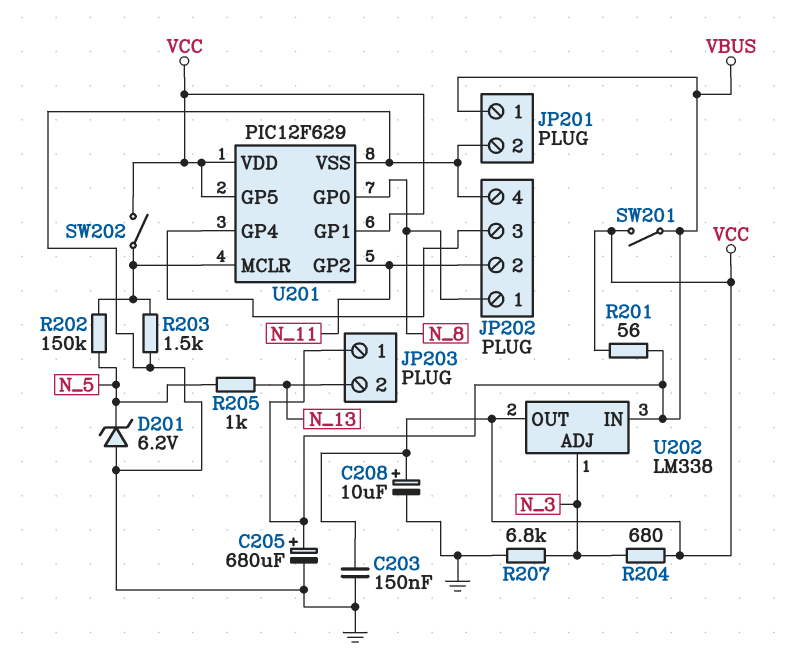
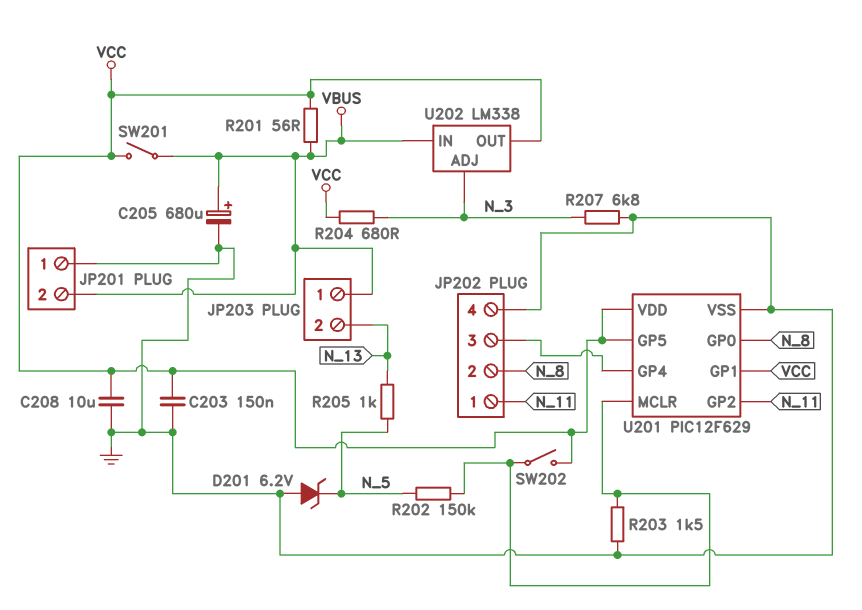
C208: 10uF (plus VCC, minus GND) -> 10uF (GND, VCC)
JP201 pin 1: VBUS -> GND
JP201 pin 2: GND -> VBUS
JP202 pin 1: N_8 -> N_11
JP202 pin 2: N_11 -> N_8

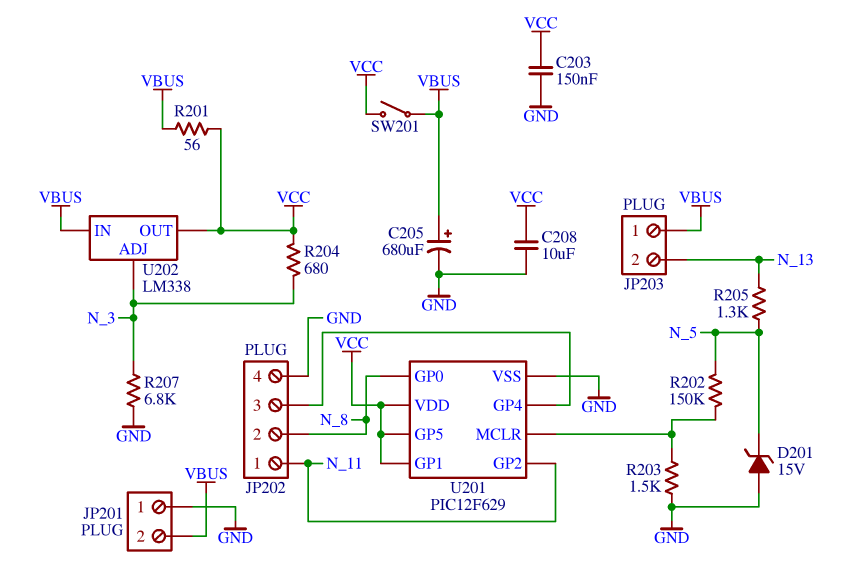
D201: zener 6.2V (A GND, K N_5) -> zener 15V (A GND, K N_5)
R205: 1k (N_5, N_13) -> 1.3k (N_5, N_13)
SW202: switch (U201/MCLR, VCC) -> none

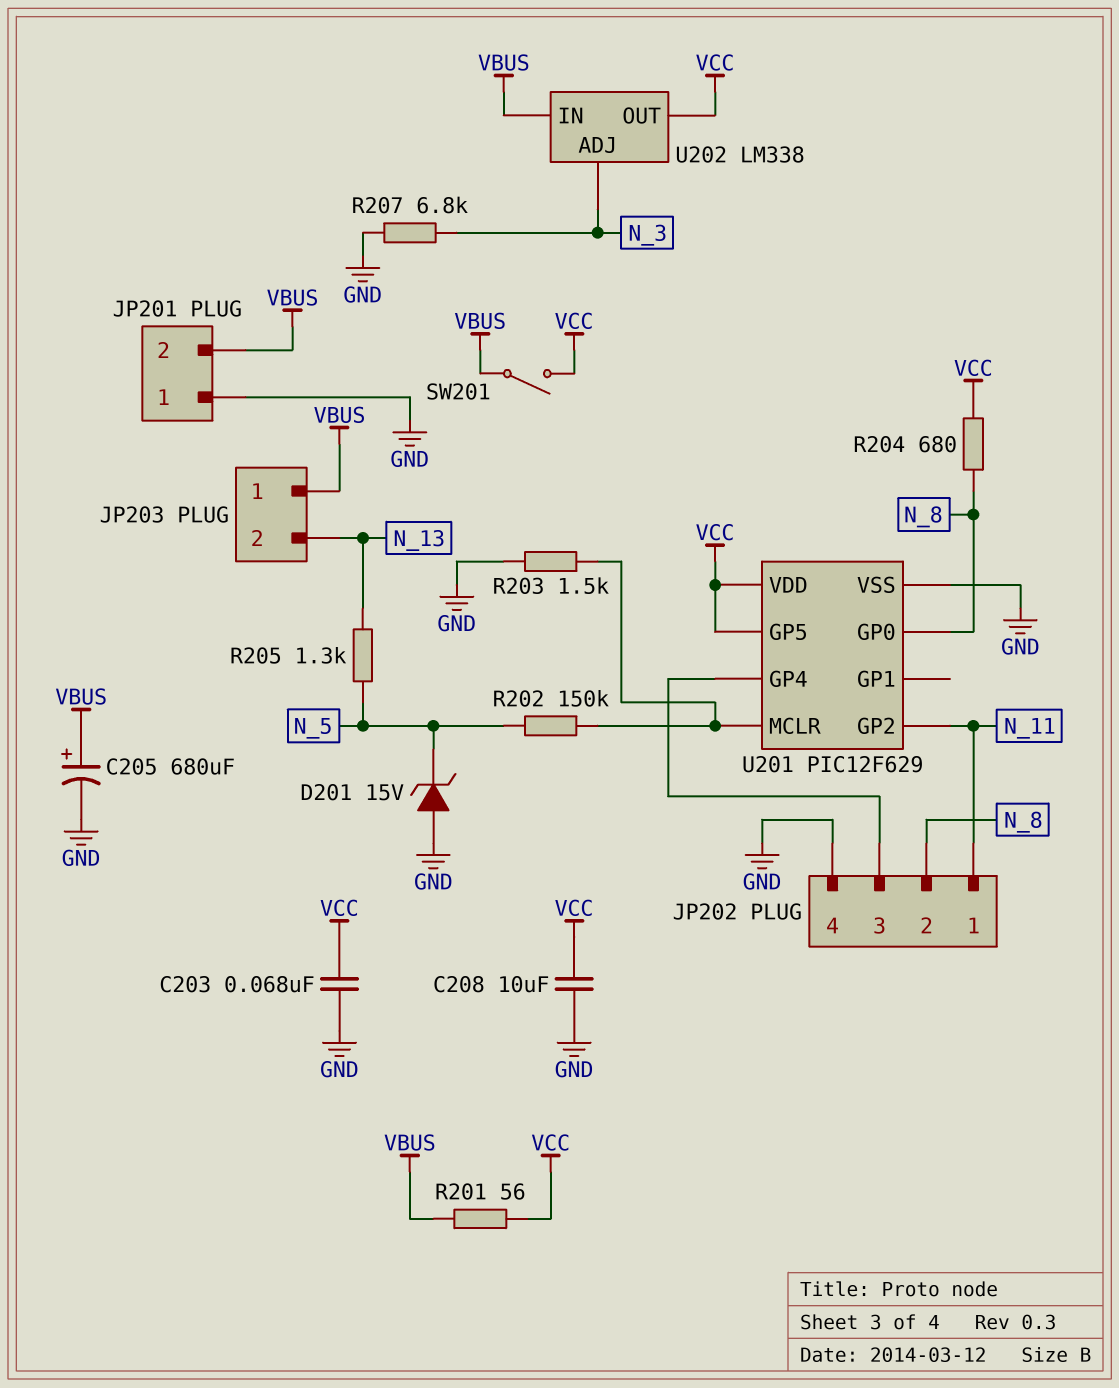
C203: 150nF (GND, VCC) -> 68nF (GND, VCC)
R204: 680 (N_3, VCC) -> 680 (N_8, VCC)
U201 pin GP1: VCC -> none

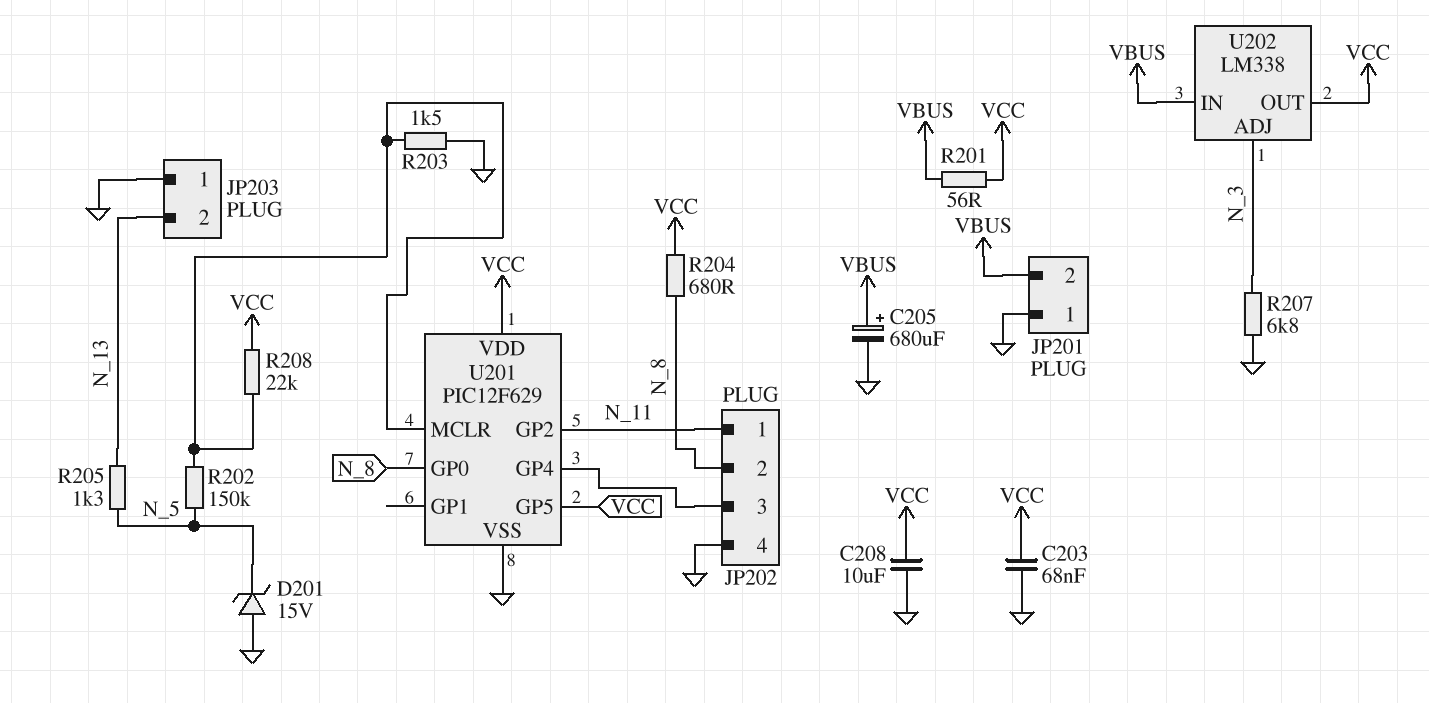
JP203 pin 1: VBUS -> GND
R208: none -> 22k (U201/MCLR, VCC)
SW201: switch (VBUS, VCC) -> none

